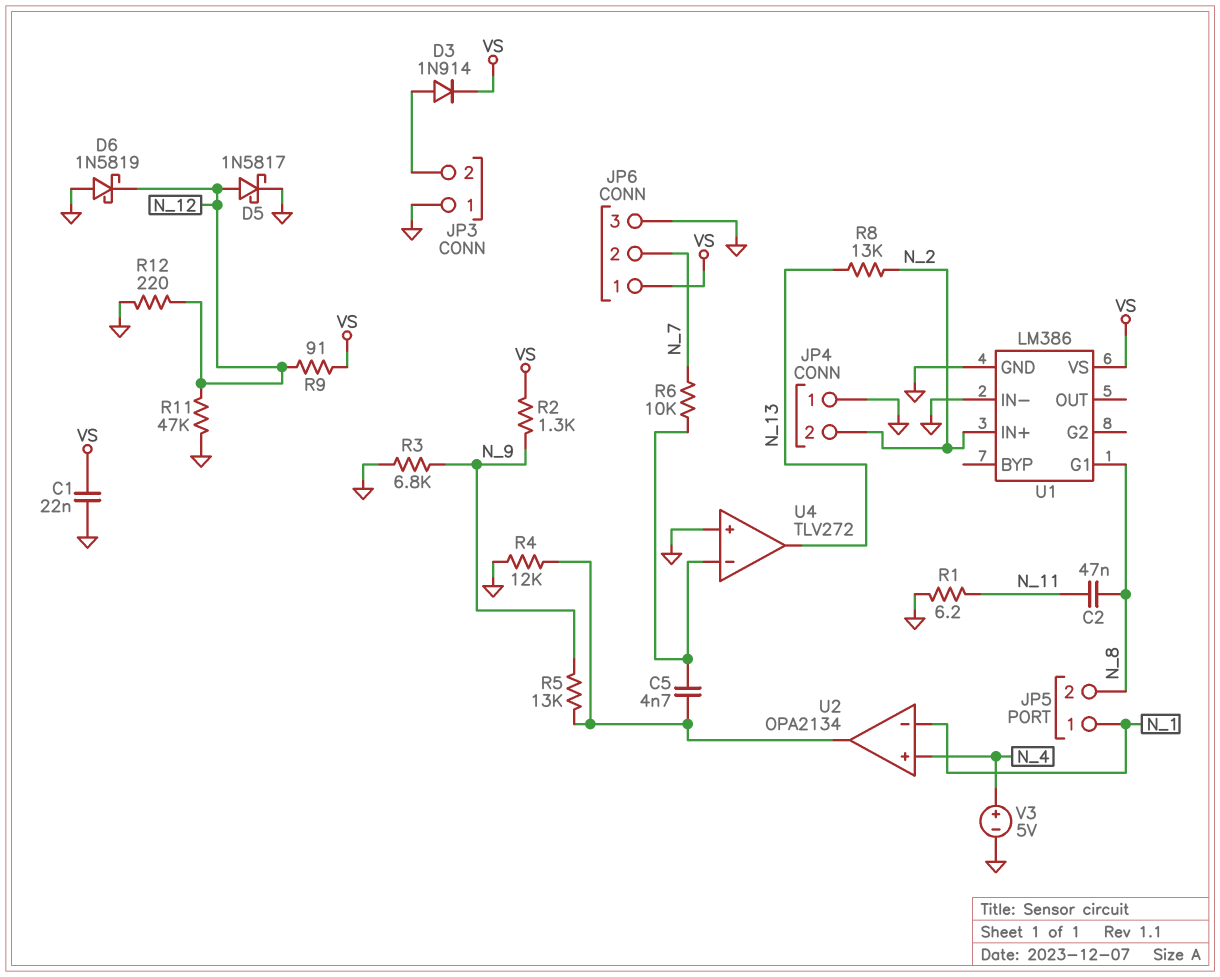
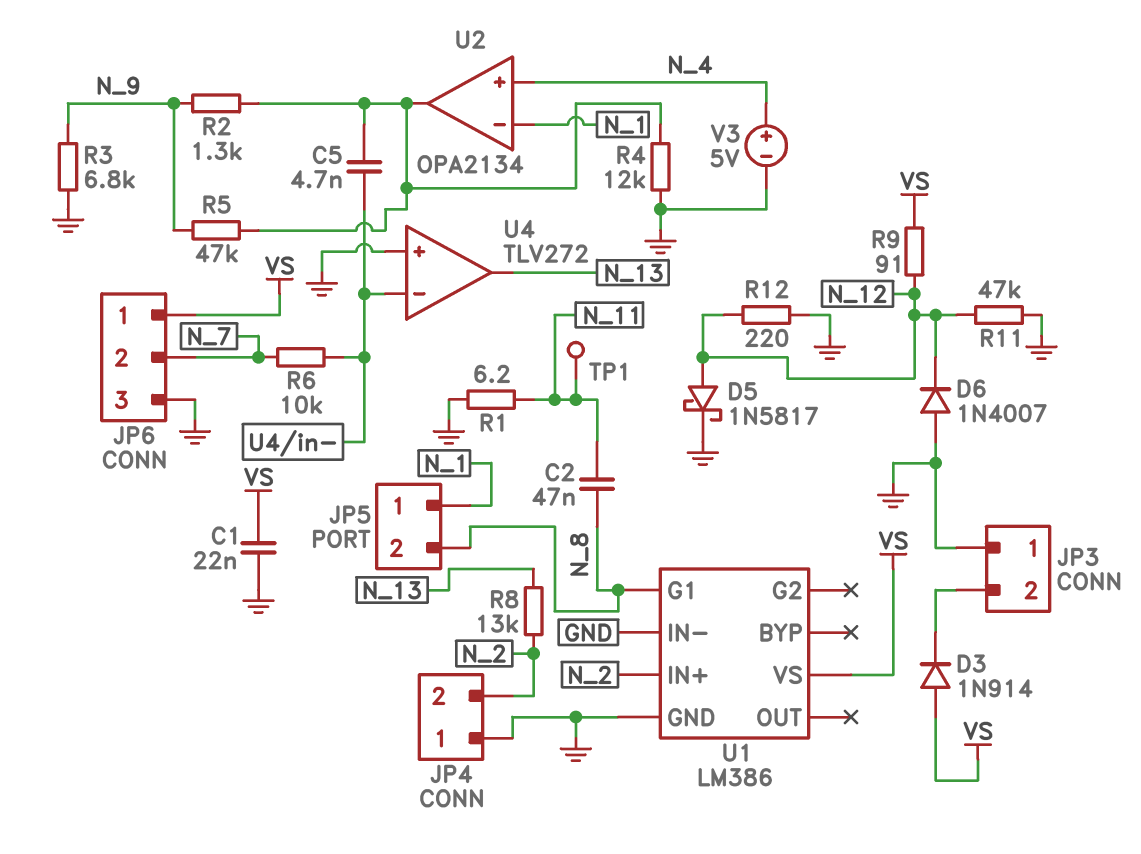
D3: diode 1N914 (A JP3/2, K VS) -> diode 1N914 (A VS, K JP3/2)
D6: schottky 1N5819 (A GND, K N_12) -> diode 1N4007 (A GND, K N_12)
R2: 1.3k (N_9, VS) -> 1.3k (N_9, U2/out)
R5: 13k (N_9, U2/out) -> 47k (N_9, U2/out)
TP1: none -> test point (N_11)

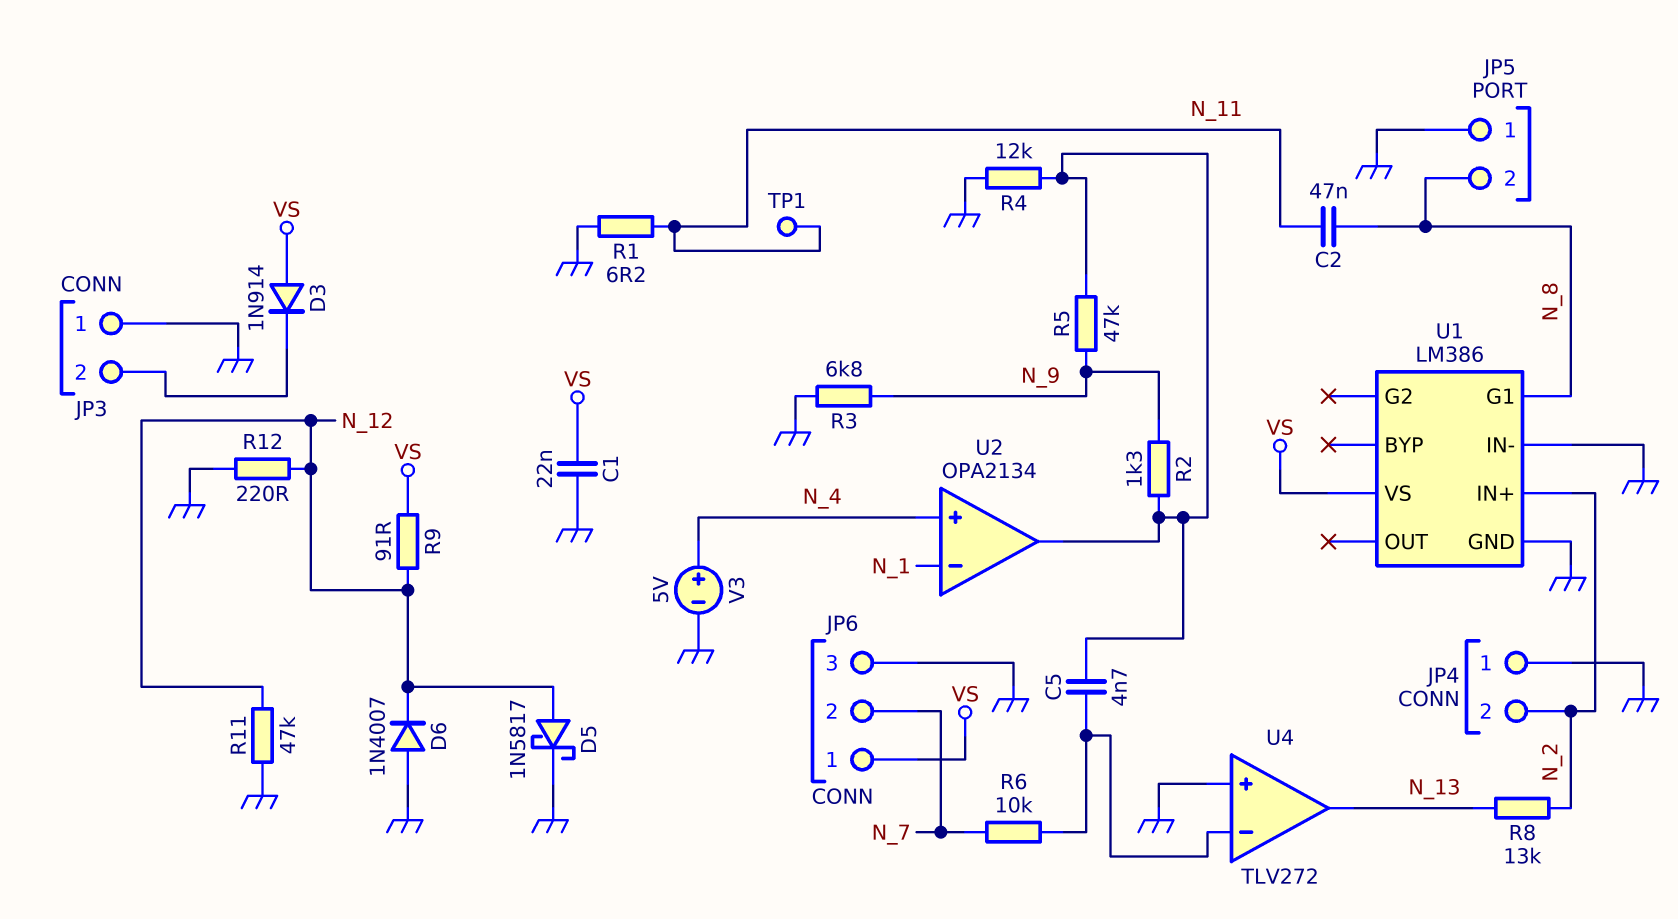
JP5 pin 1: N_1 -> GND

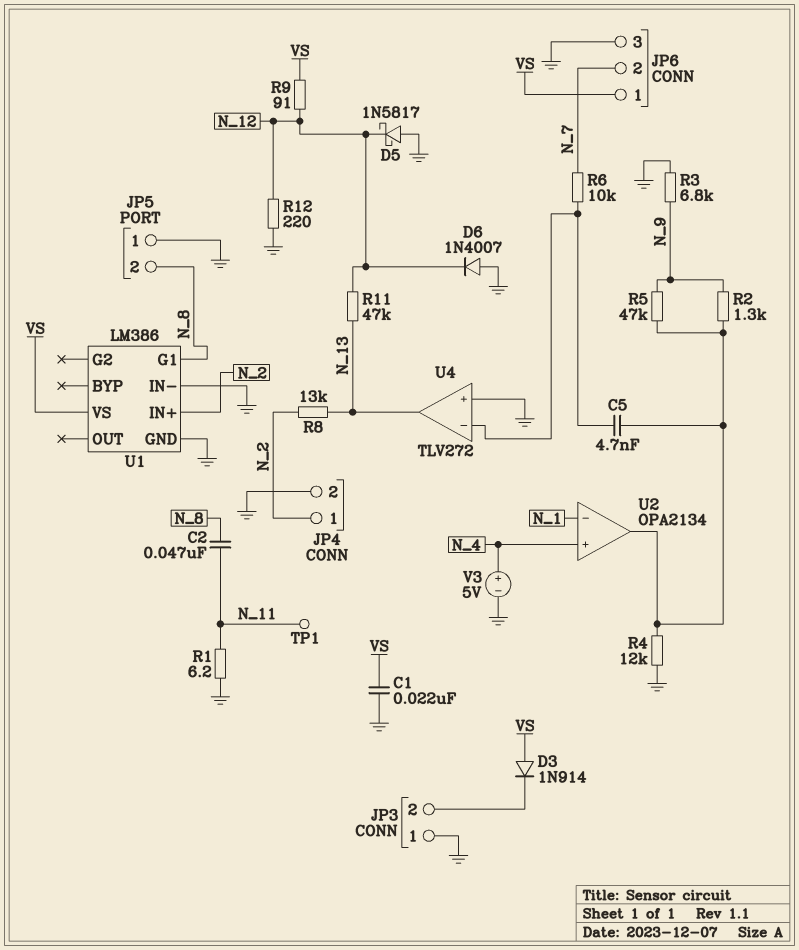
D5: schottky 1N5817 (A N_12, K GND) -> schottky 1N5817 (A GND, K N_12)
JP4 pin 1: GND -> N_2
JP4 pin 2: N_2 -> GND
R11: 47k (GND, N_12) -> 47k (N_12, N_13)

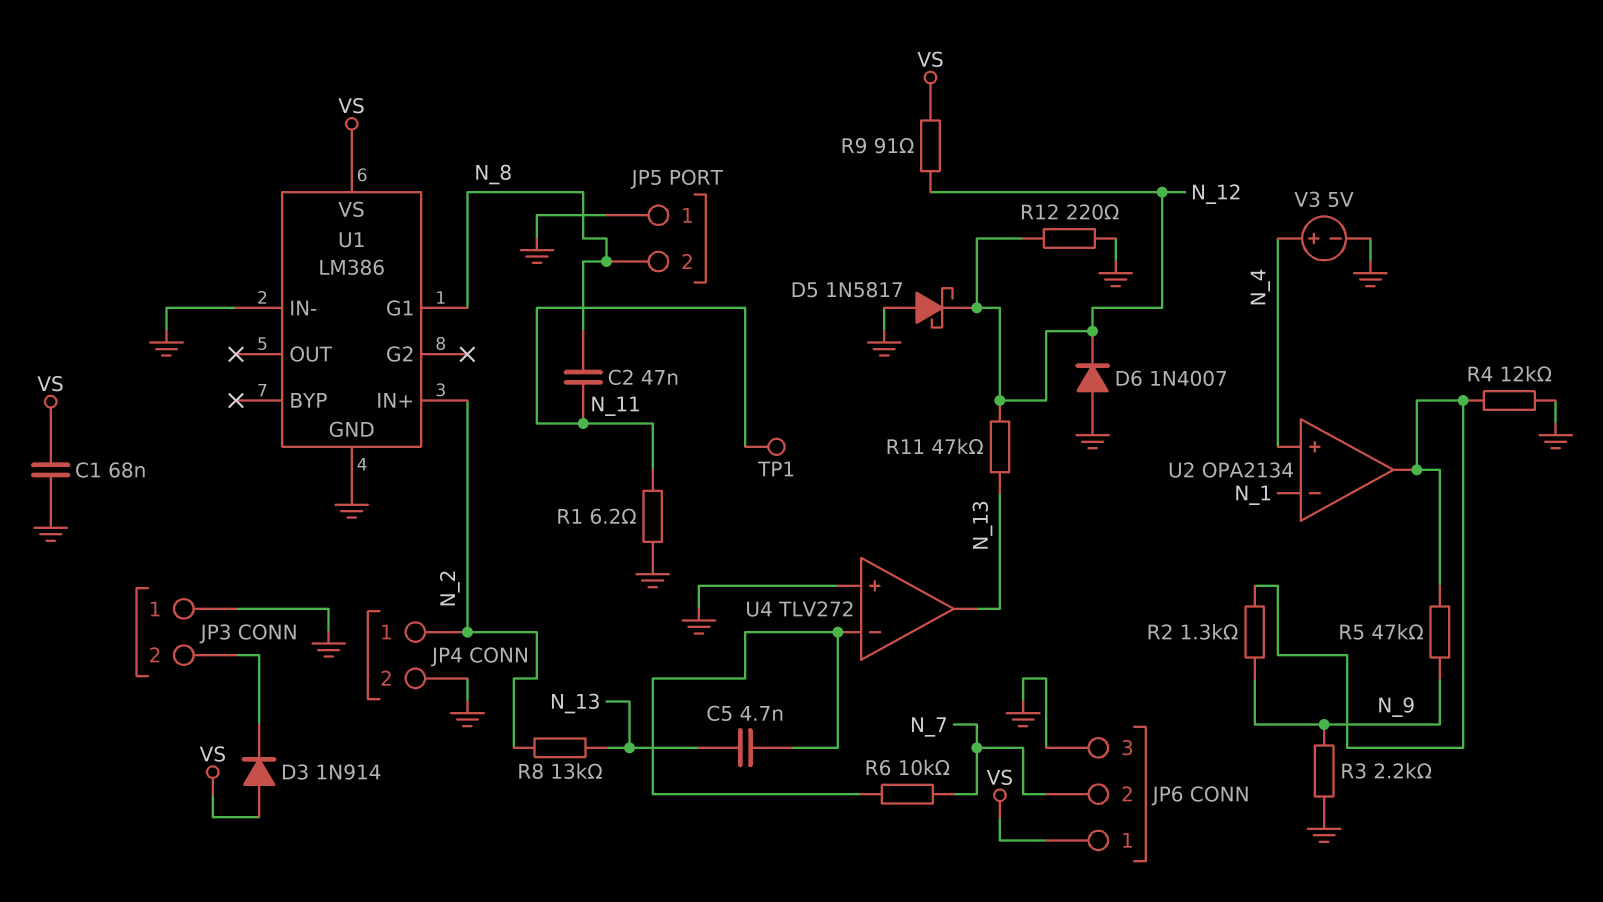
C1: 22nF (GND, VS) -> 68nF (GND, VS)
C5: 4.7nF (U2/out, U4/in-) -> 4.7nF (N_13, U4/in-)
R3: 6.8k (GND, N_9) -> 2.2k (GND, N_9)

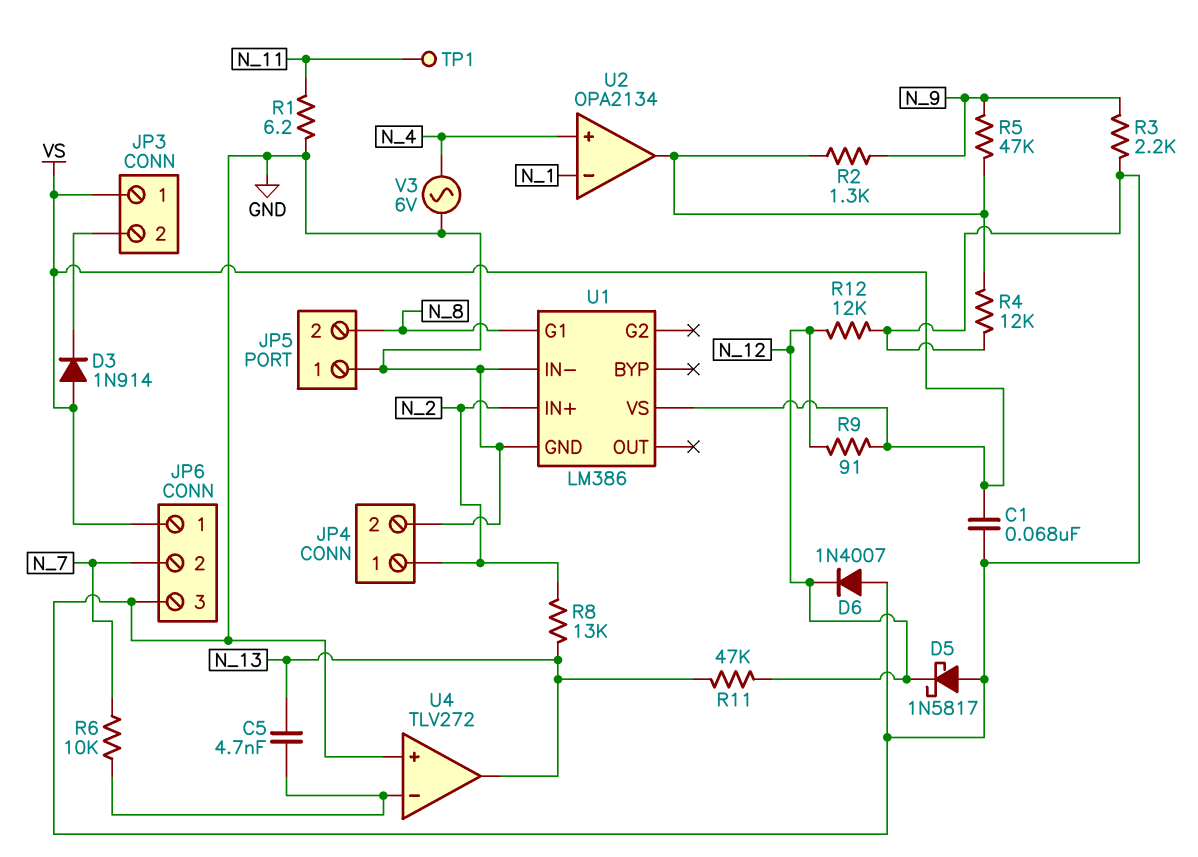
C2: 47nF (N_8, N_11) -> none
JP3 pin 1: GND -> VS
R12: 220 (GND, N_12) -> 12k (GND, N_12)
V3: 5V (plus N_4, minus GND) -> AC 6V (GND, N_4)

